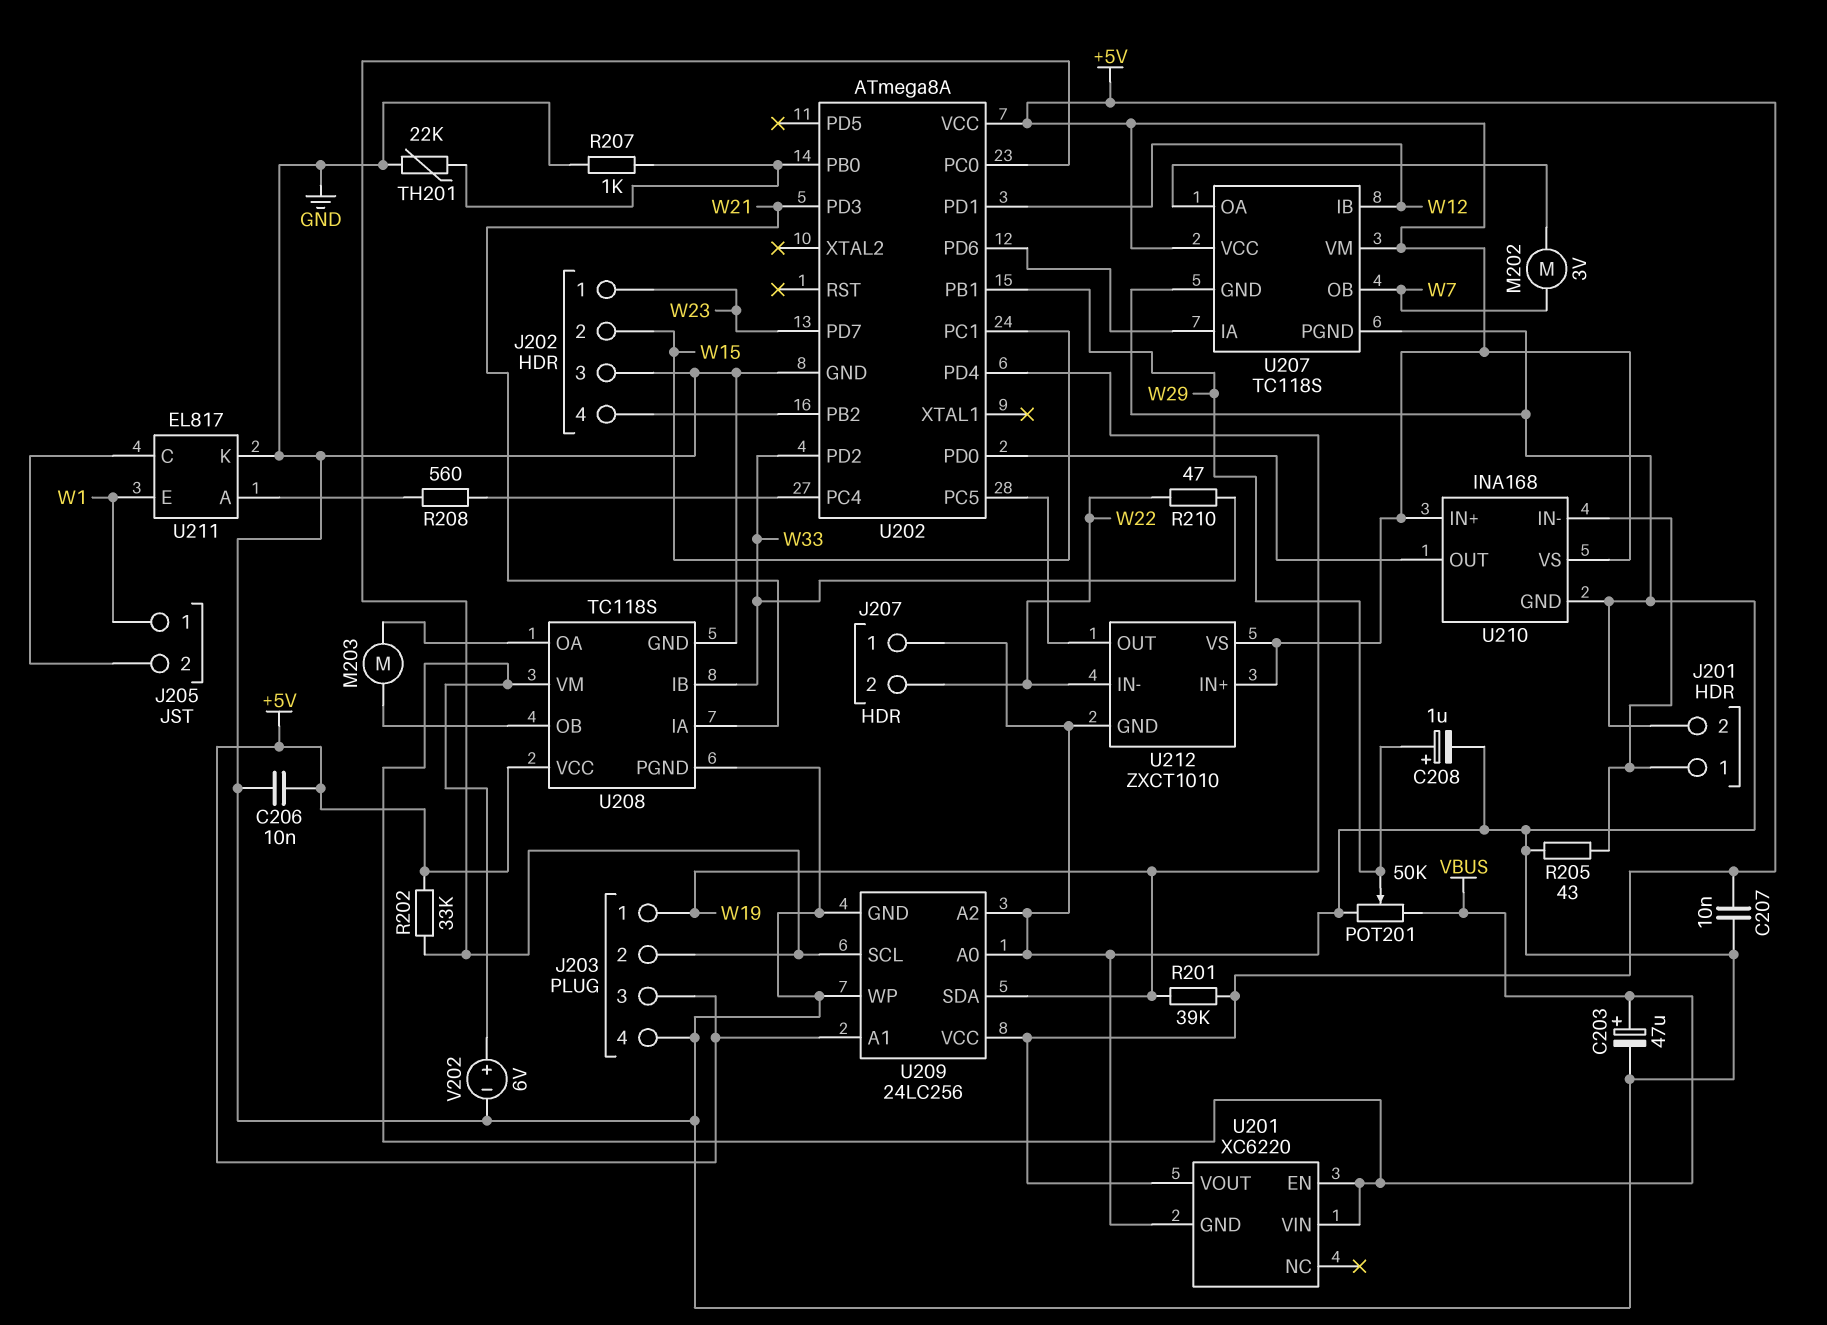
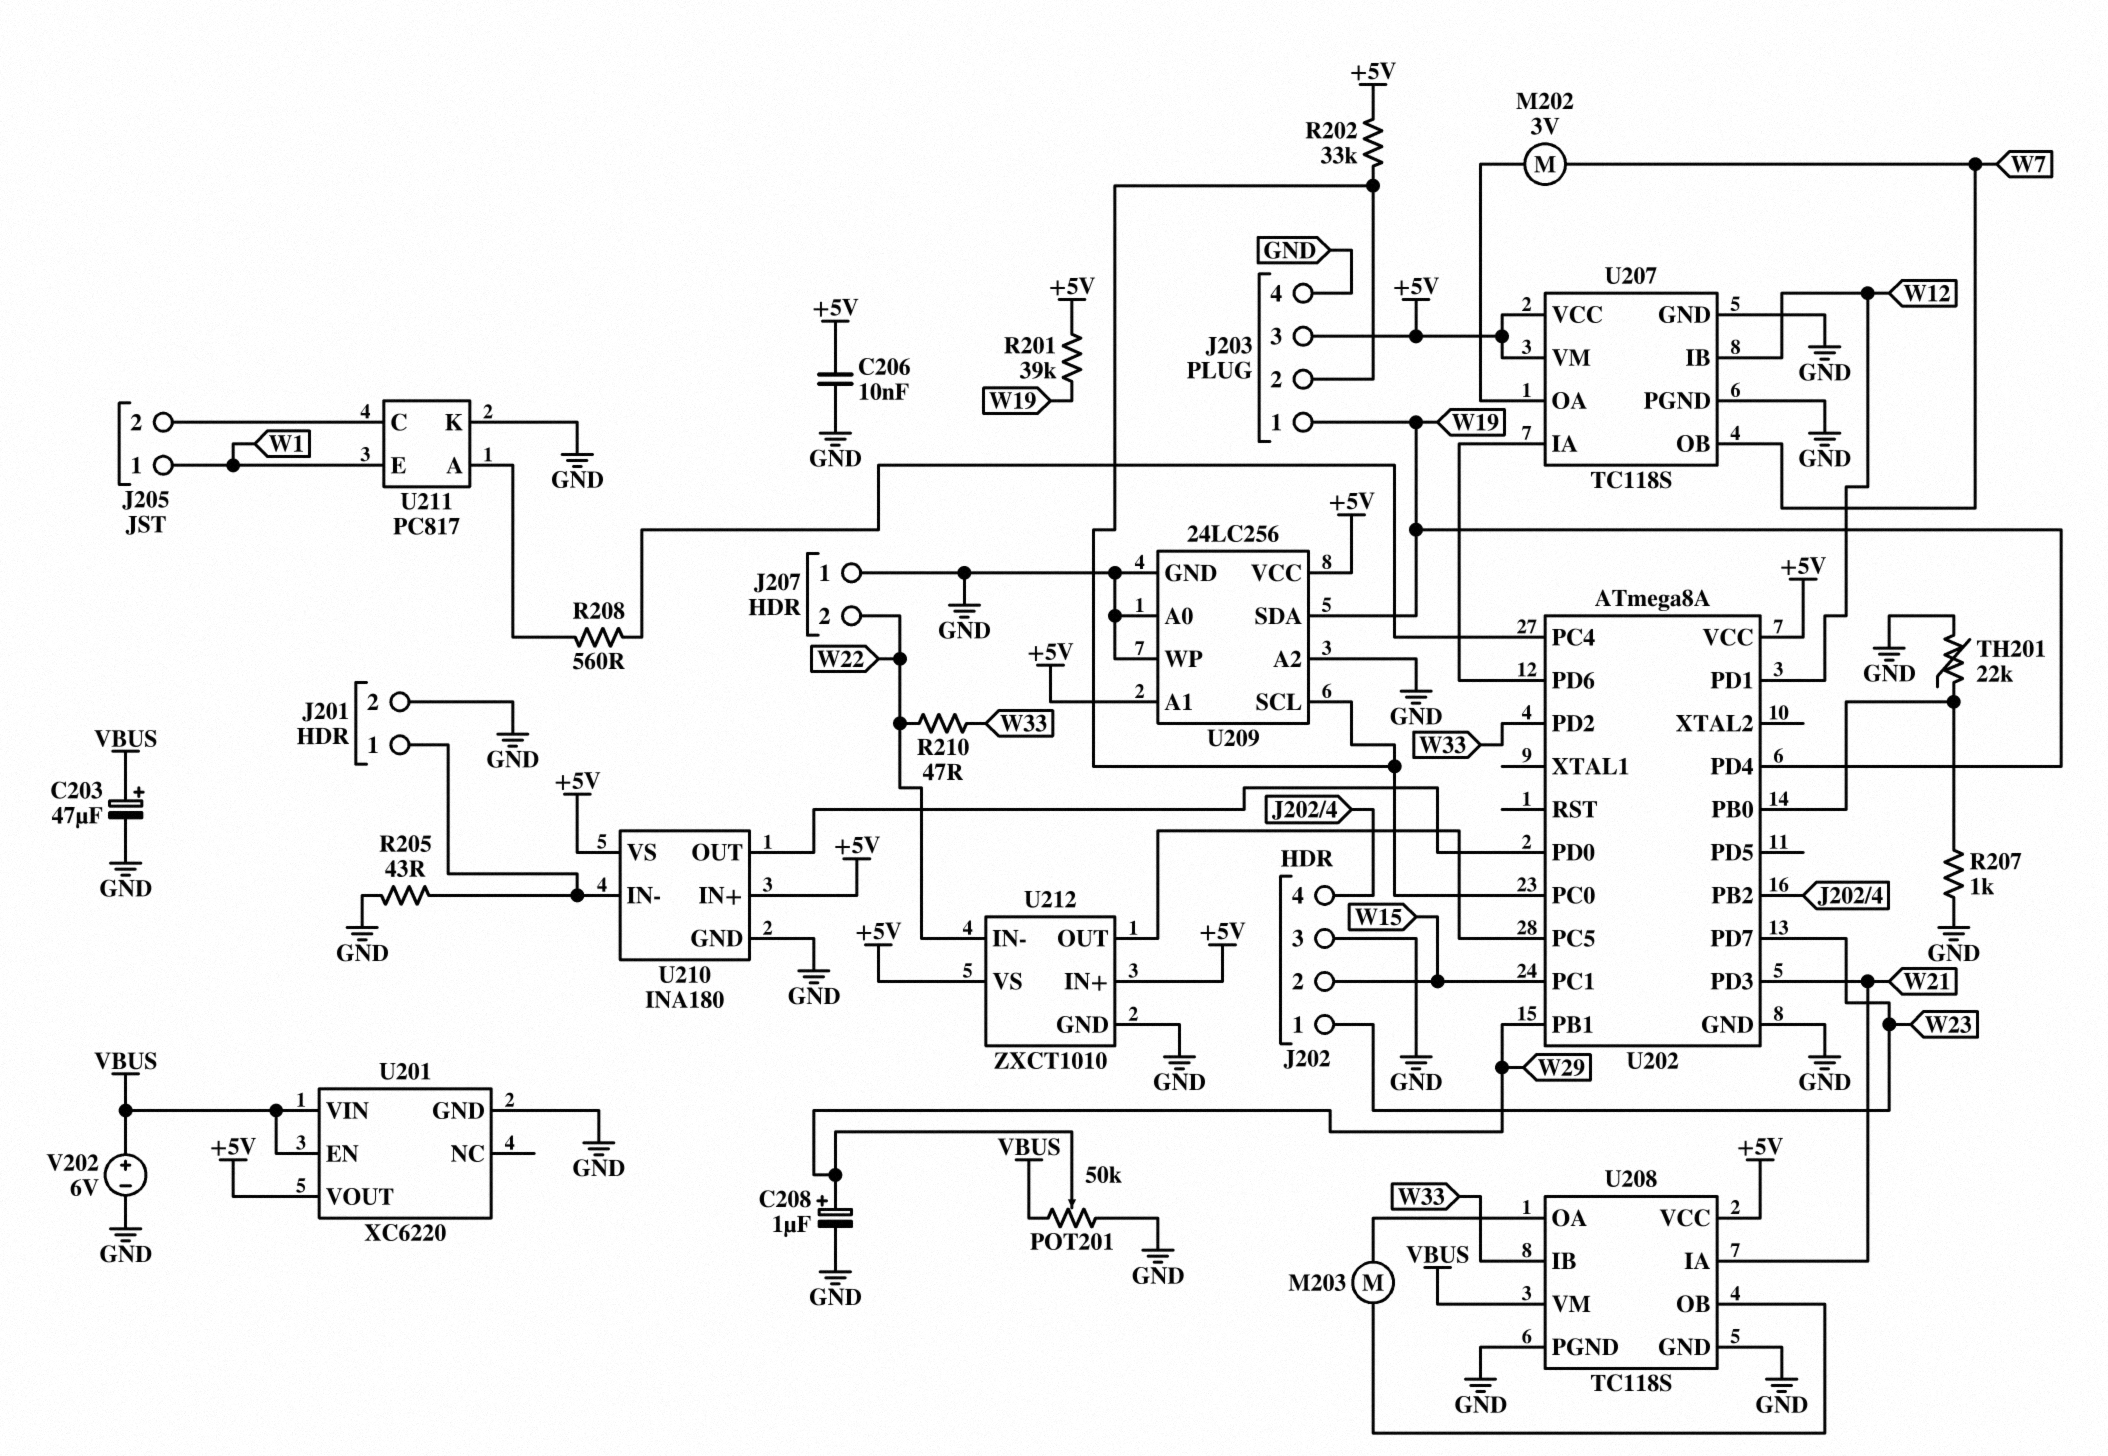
C207: 10nF (+5V, GND) -> none
U210: INA168 -> INA180
U211: EL817 -> PC817

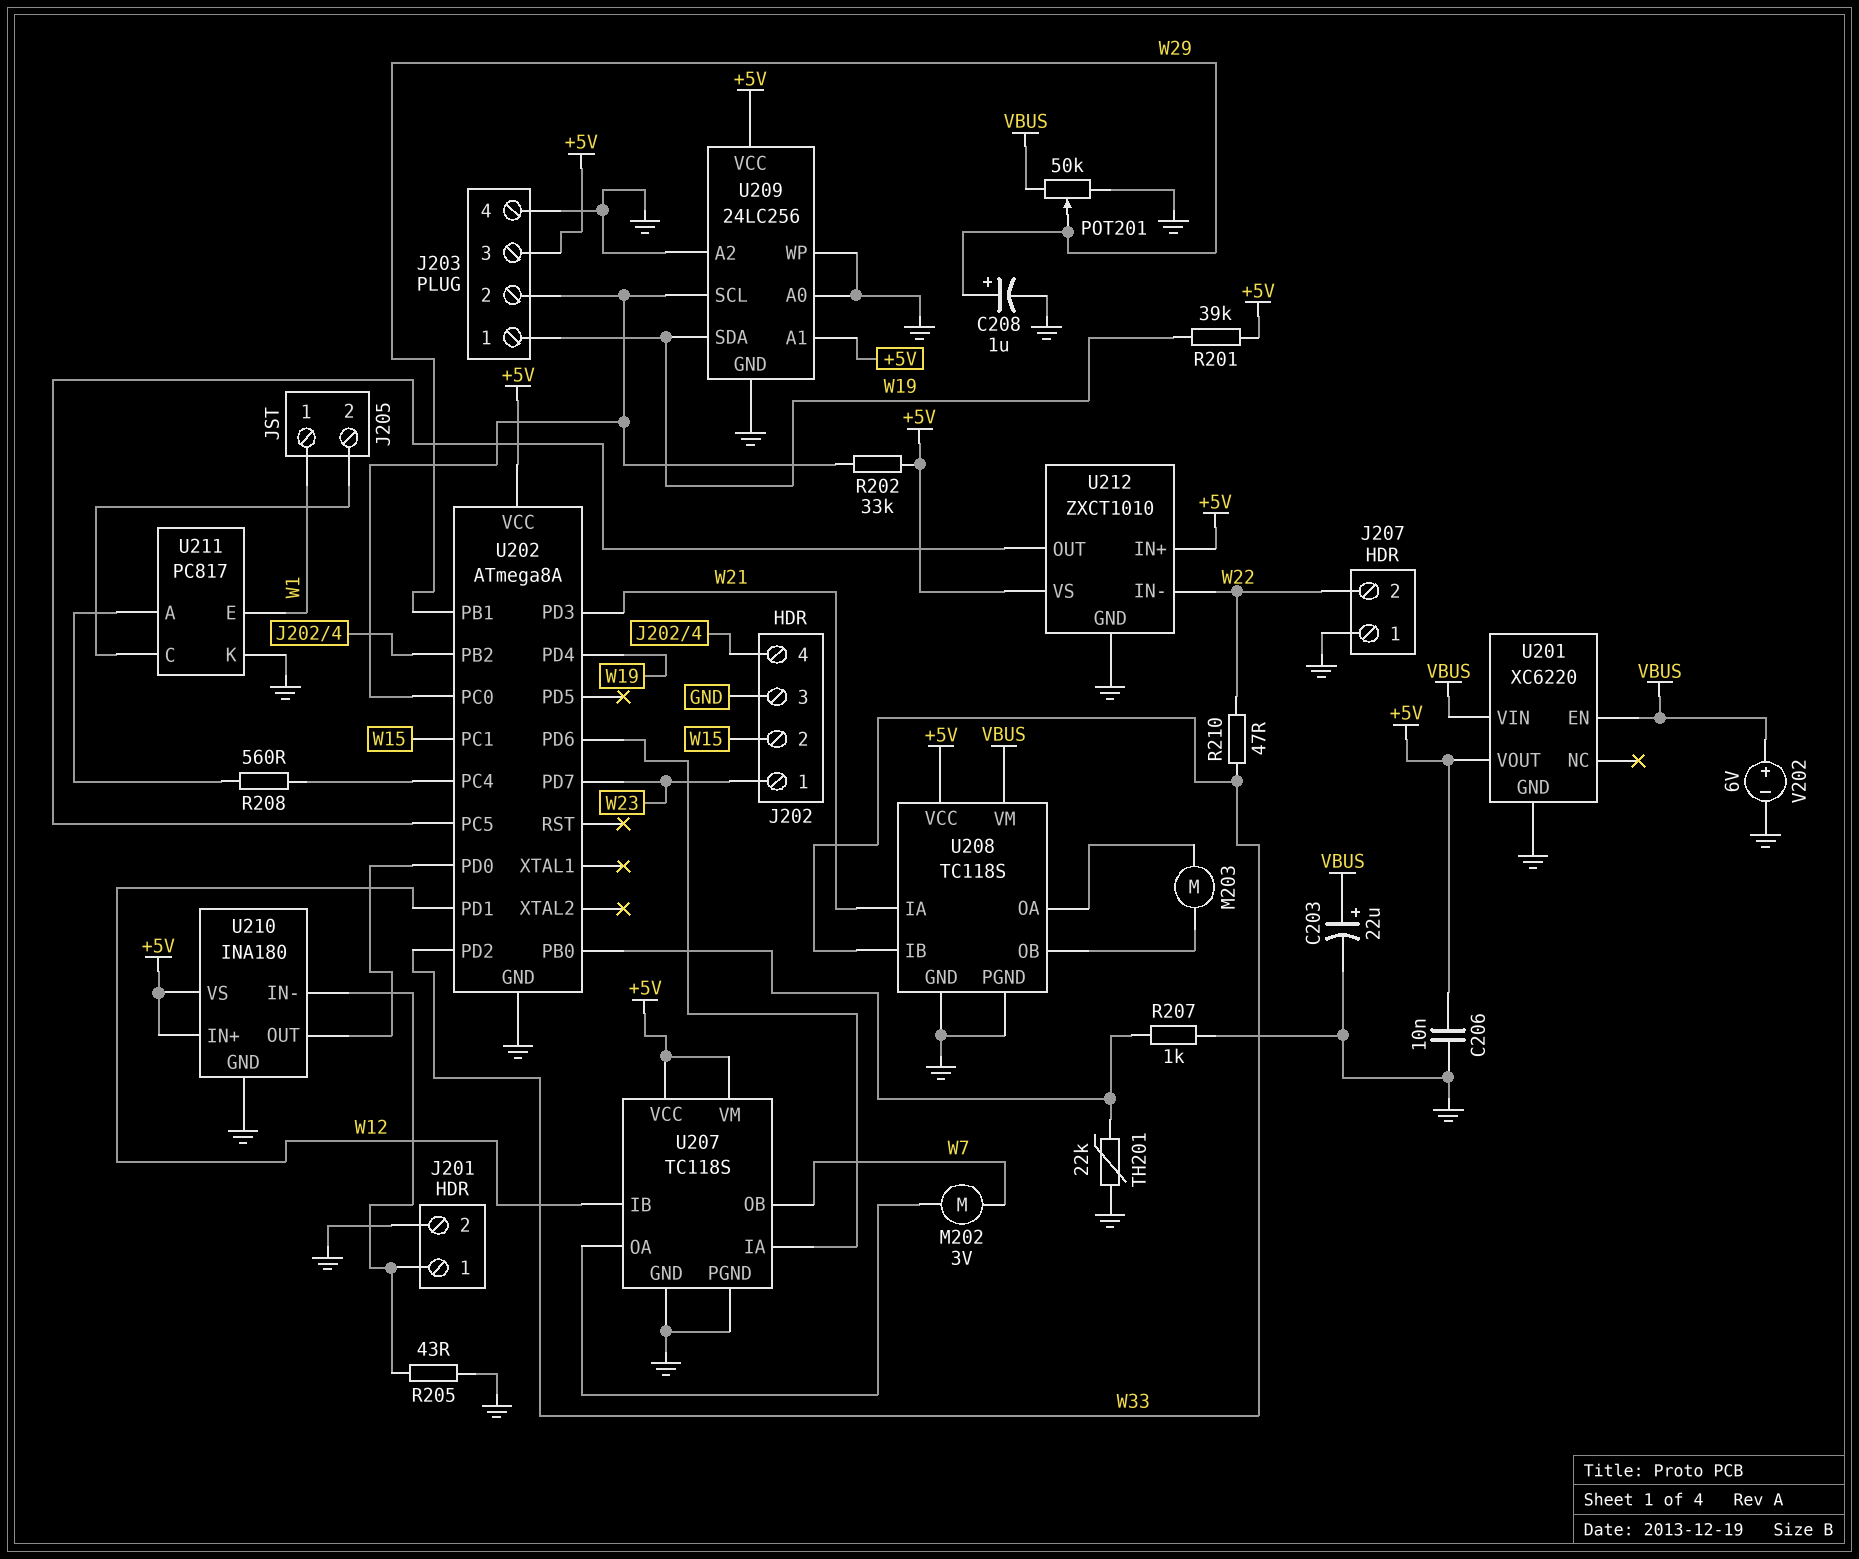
C203: 47uF (plus VBUS, minus GND) -> 22uF (plus VBUS, minus GND)

